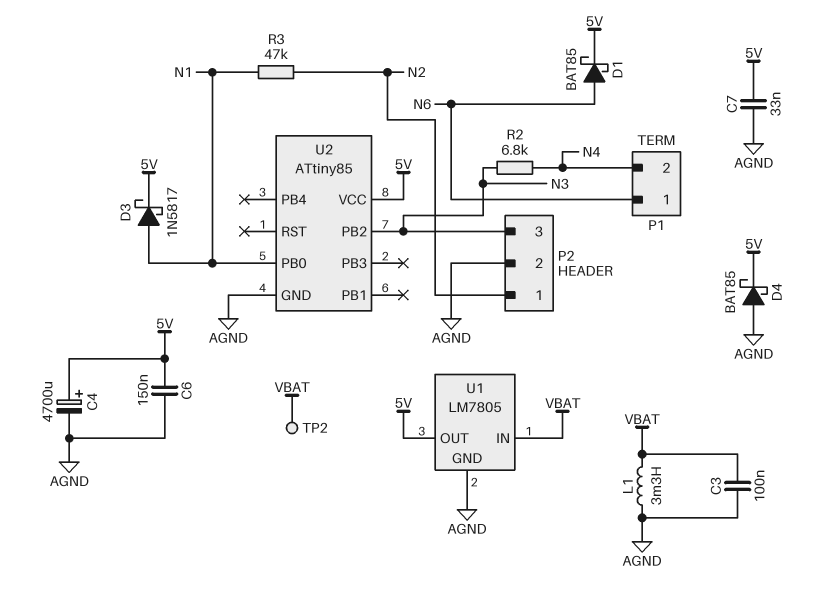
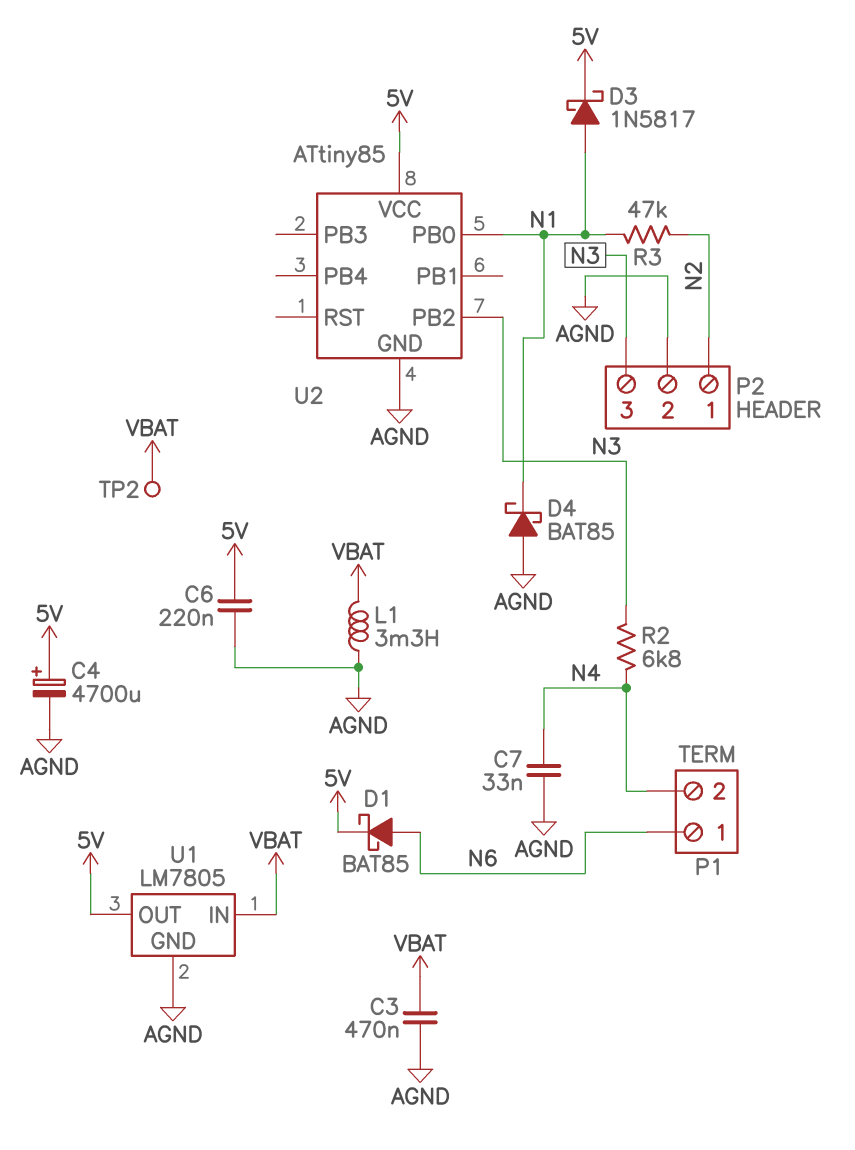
C3: 100nF (AGND, VBAT) -> 470nF (AGND, VBAT)
C6: 150nF (5V, AGND) -> 220nF (5V, AGND)
C7: 33nF (5V, AGND) -> 33nF (AGND, N4)
D4: schottky BAT85 (A AGND, K 5V) -> schottky BAT85 (A AGND, K N1)

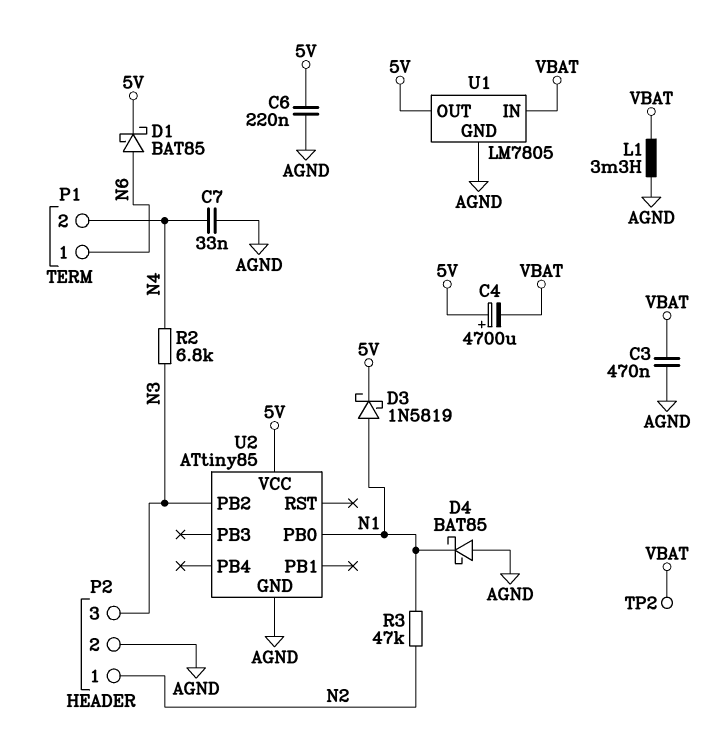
C4: 4700uF (plus 5V, minus AGND) -> 4700uF (plus 5V, minus VBAT)
D3: schottky 1N5817 (A N1, K 5V) -> schottky 1N5819 (A N1, K 5V)

